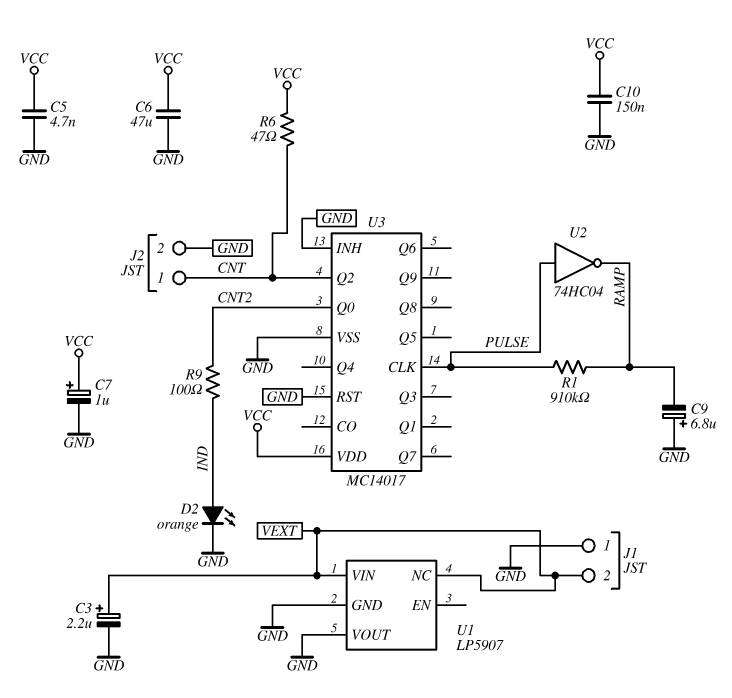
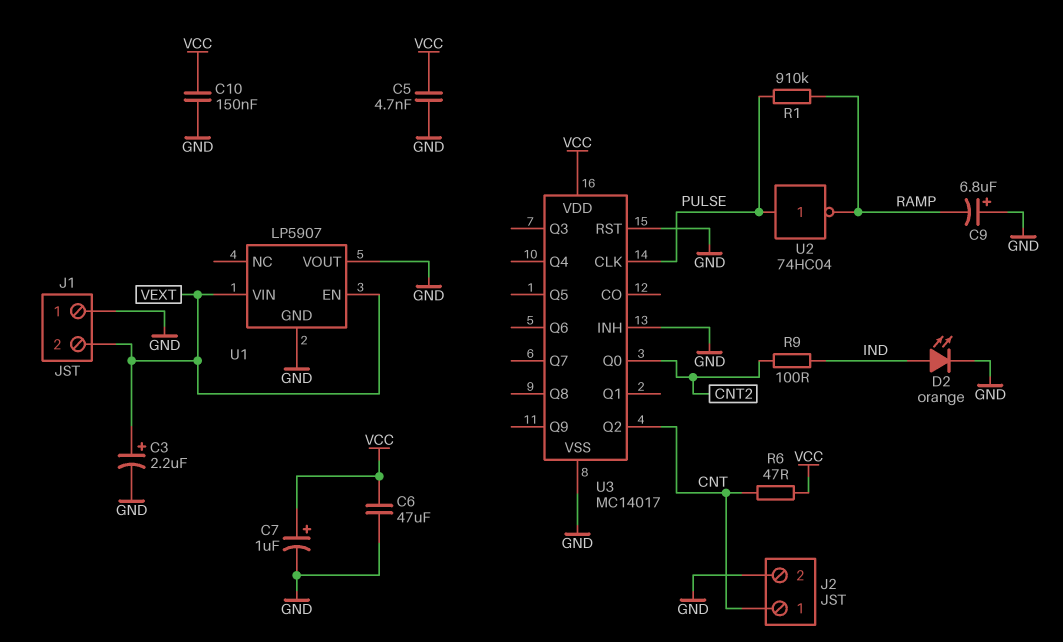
U1 pin EN: none -> VEXT
U1 pin NC: VEXT -> none

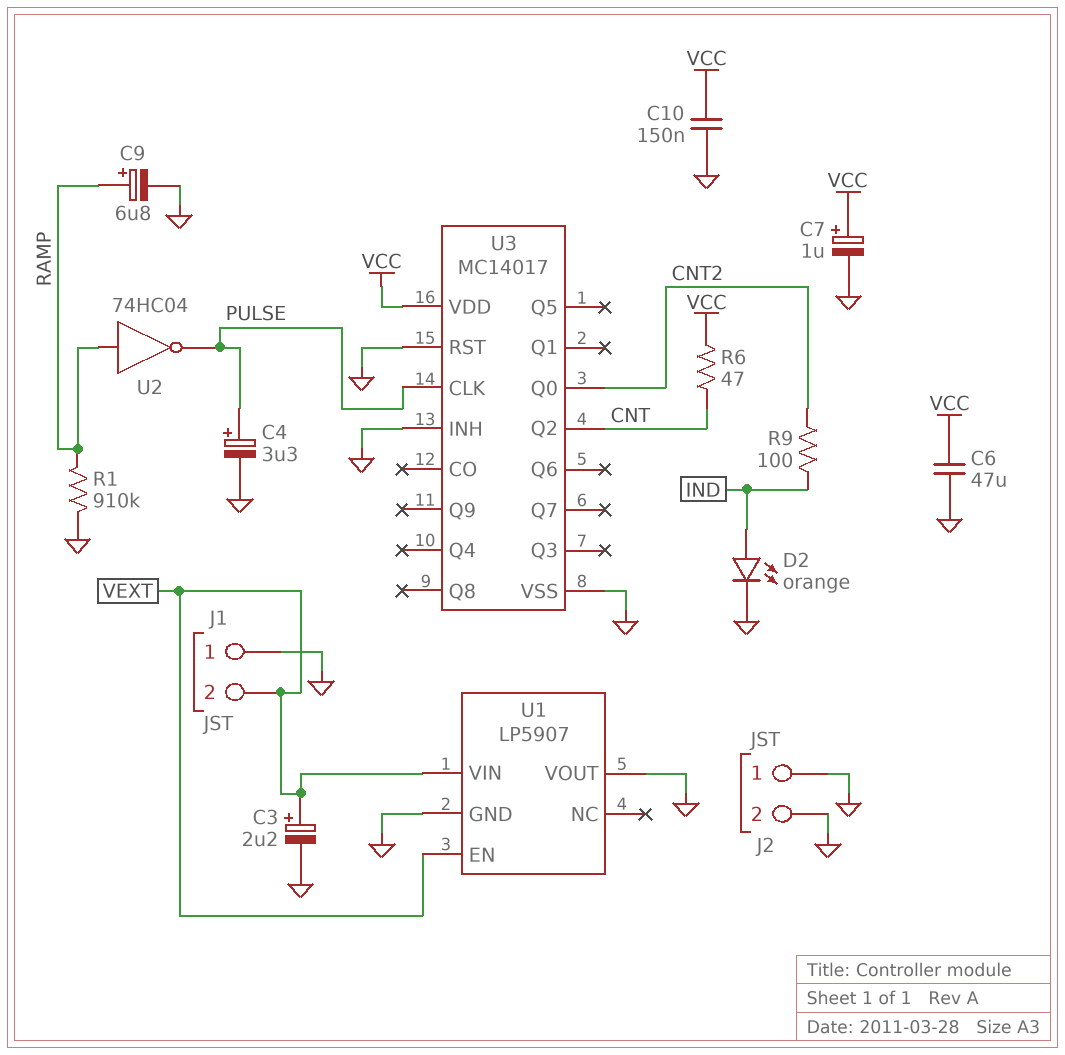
C4: none -> 3.3uF (plus PULSE, minus GND)
C5: 4.7nF (GND, VCC) -> none
C9: 6.8uF (plus GND, minus RAMP) -> 6.8uF (plus RAMP, minus GND)
J2 pin 1: CNT -> GND
R1: 910k (PULSE, RAMP) -> 910k (GND, RAMP)
U2: NOT 74HC04 (in PULSE, out RAMP) -> NOT 74HC04 (in RAMP, out PULSE)

